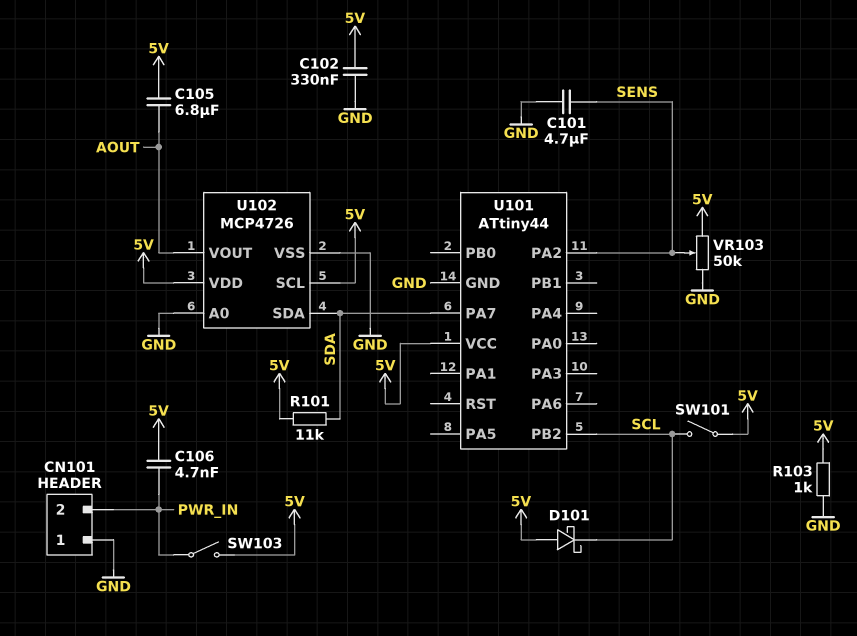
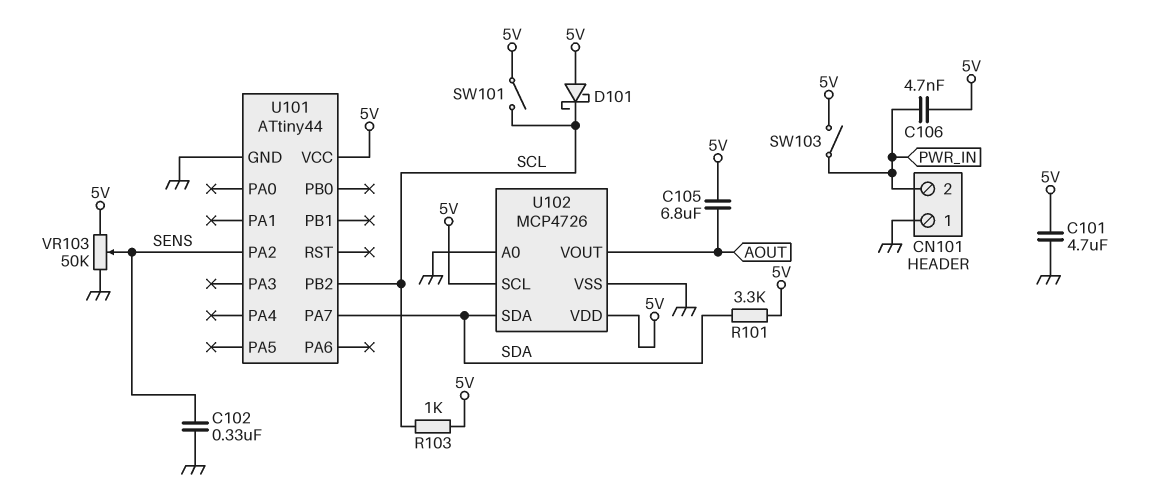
C101: 4.7uF (GND, SENS) -> 4.7uF (5V, GND)
C102: 330nF (5V, GND) -> 330nF (GND, SENS)
R101: 11k (5V, SDA) -> 3.3k (5V, SDA)
R103: 1k (5V, GND) -> 1k (5V, SCL)

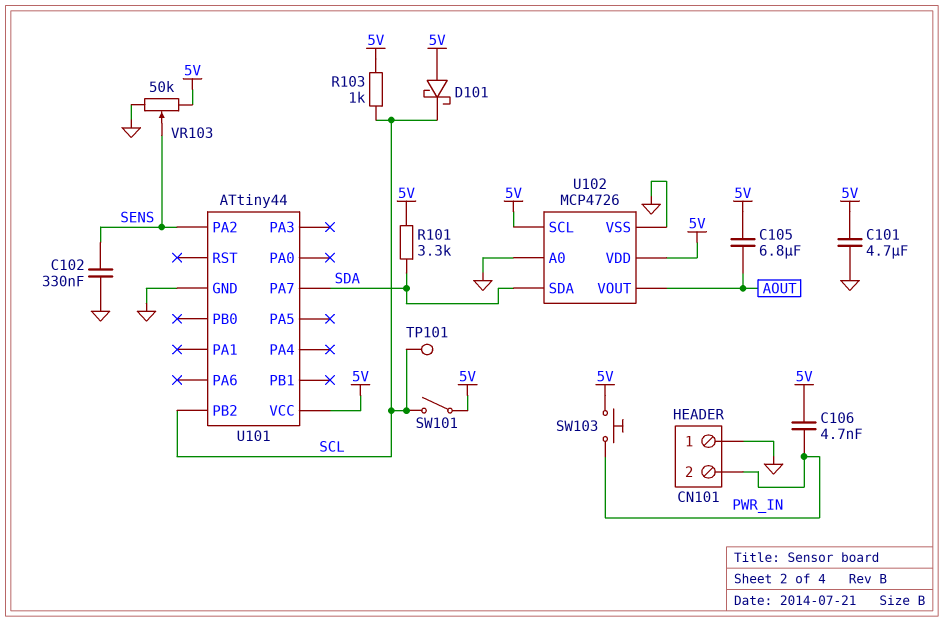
SW103: switch (5V, PWR_IN) -> button (5V, PWR_IN)
TP101: none -> test point (SCL)

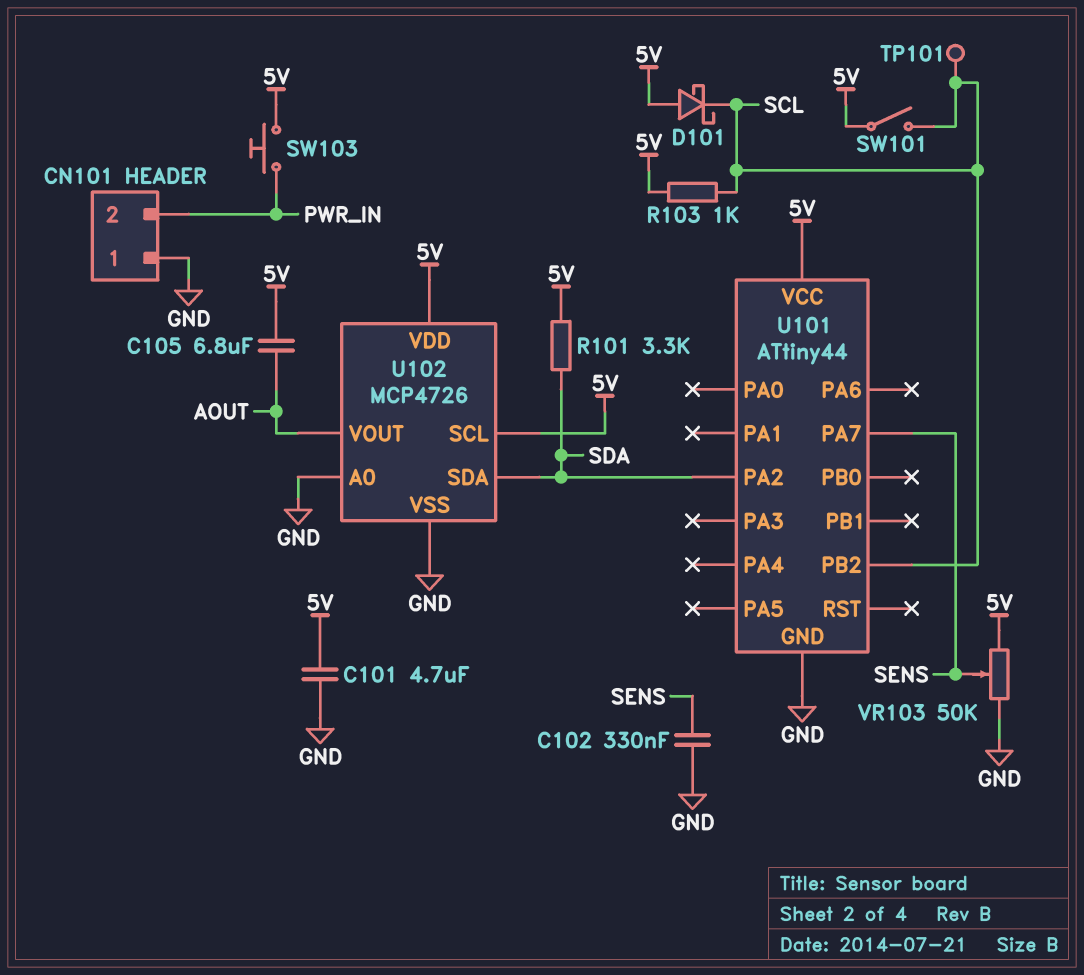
C106: 4.7nF (5V, PWR_IN) -> none
U101 pin PA2: SENS -> SDA
U101 pin PA7: SDA -> SENS

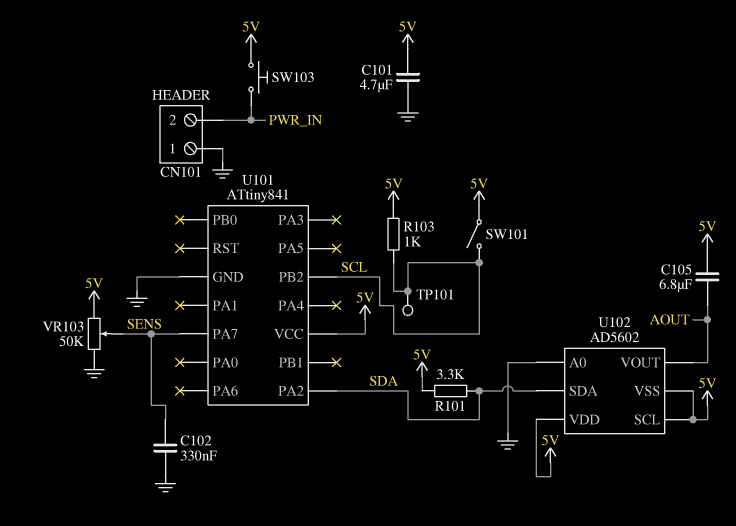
D101: schottky (A 5V, K SCL) -> none
U101: ATtiny44 -> ATtiny841
U102: MCP4726 -> AD5602
U102 pin VSS: GND -> 5V

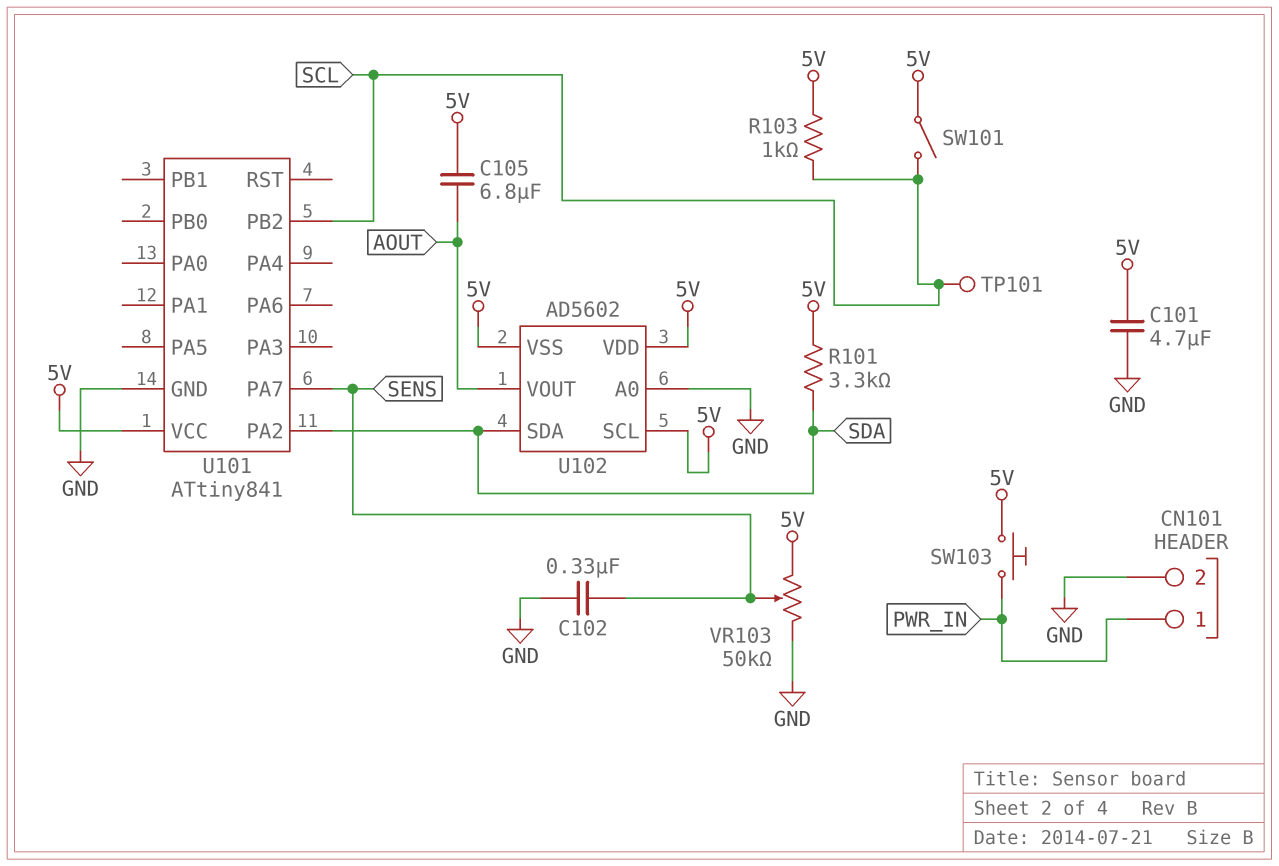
CN101 pin 1: GND -> PWR_IN
CN101 pin 2: PWR_IN -> GND

